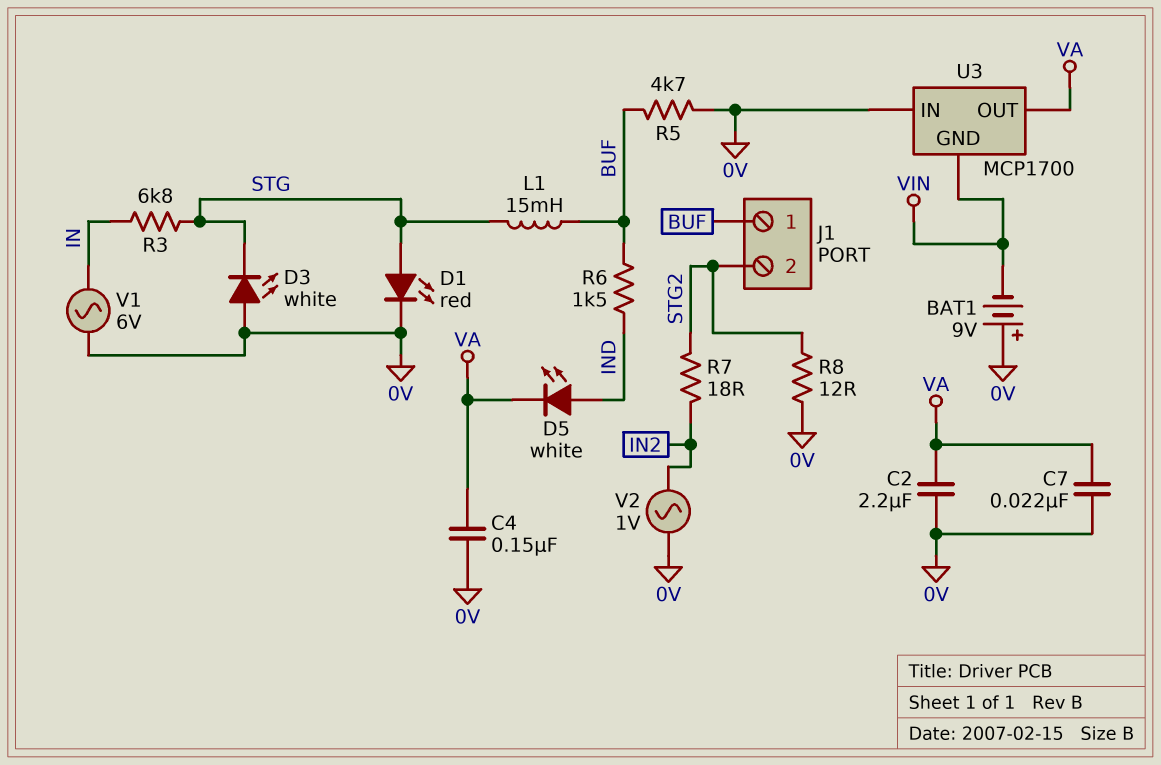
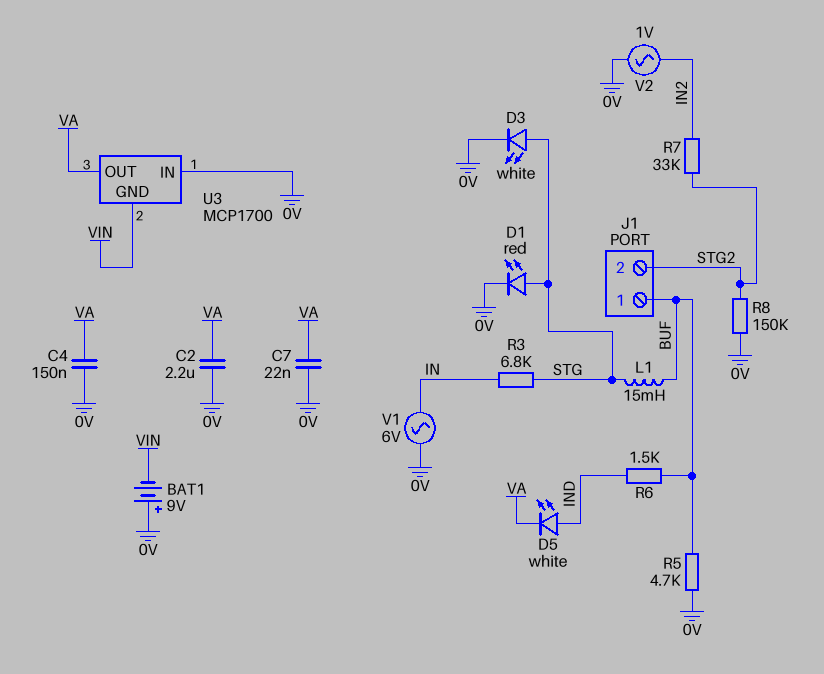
D3: LED white (A 0V, K STG) -> LED white (A STG, K 0V)
R7: 18 (IN2, STG2) -> 33k (IN2, STG2)
R8: 12 (0V, STG2) -> 150k (0V, STG2)

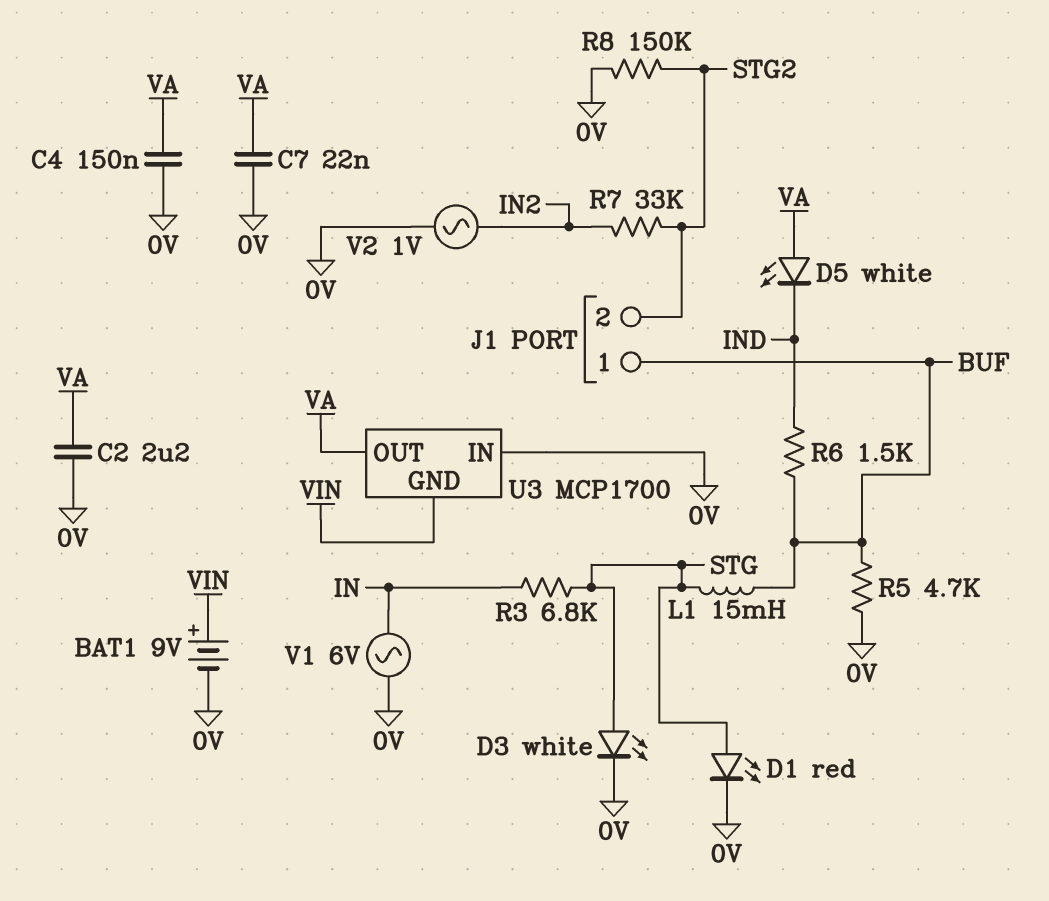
BAT1: 9V (plus 0V, minus VIN) -> 9V (plus VIN, minus 0V)
D5: LED white (A IND, K VA) -> LED white (A VA, K IND)

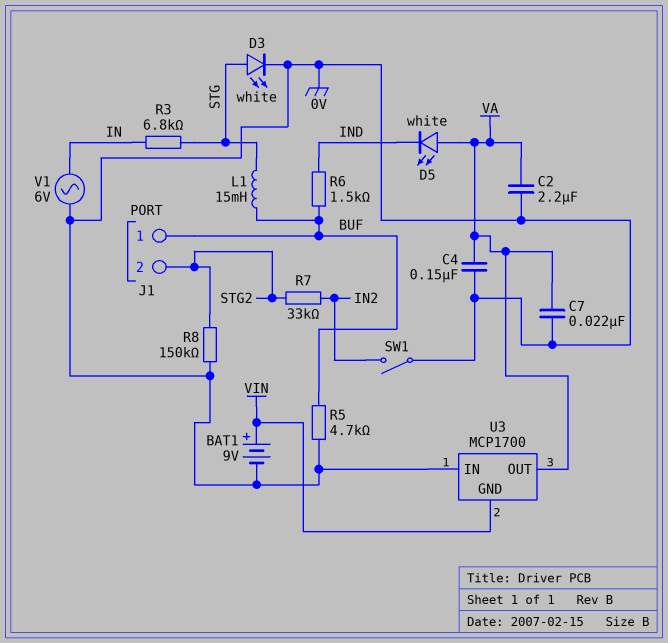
D1: LED red (A STG, K 0V) -> none
SW1: none -> switch (0V, IN2)
V2: AC 1V (0V, IN2) -> none

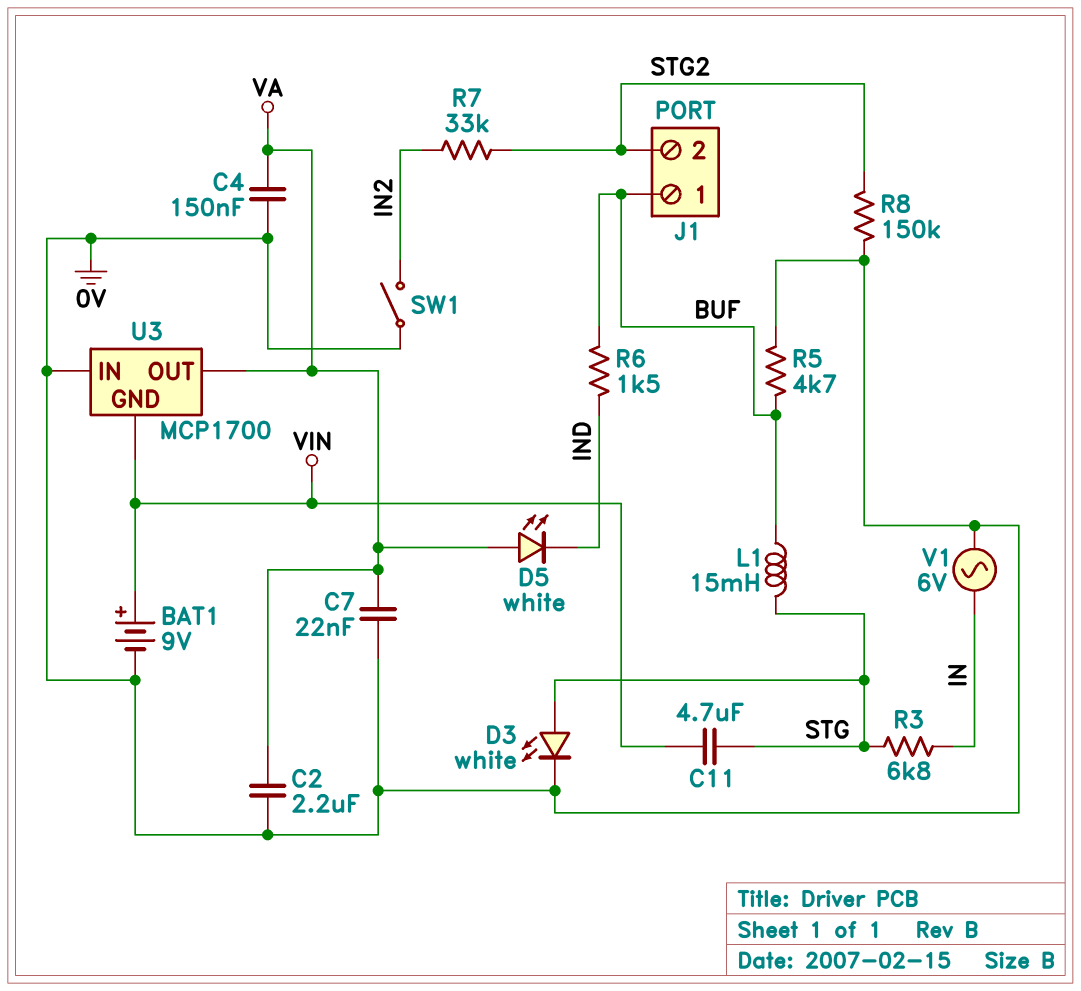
C11: none -> 4.7uF (STG, VIN)

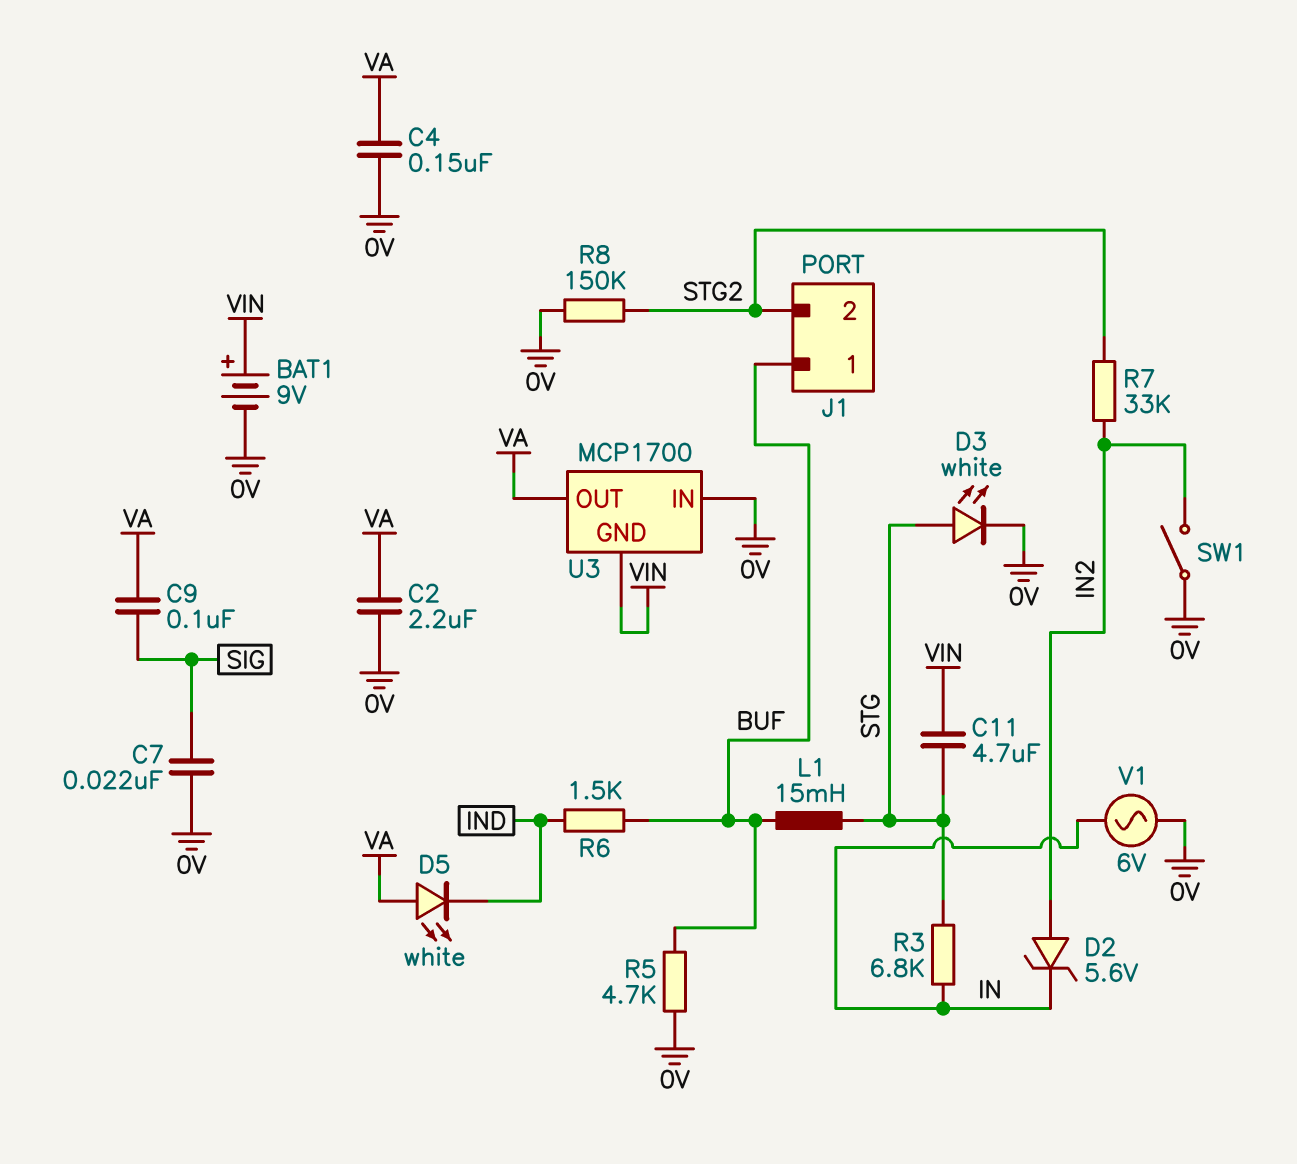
C7: 22nF (0V, VA) -> 22nF (0V, SIG)
C9: none -> 100nF (SIG, VA)
D2: none -> zener 5.6V (A IN2, K IN)

